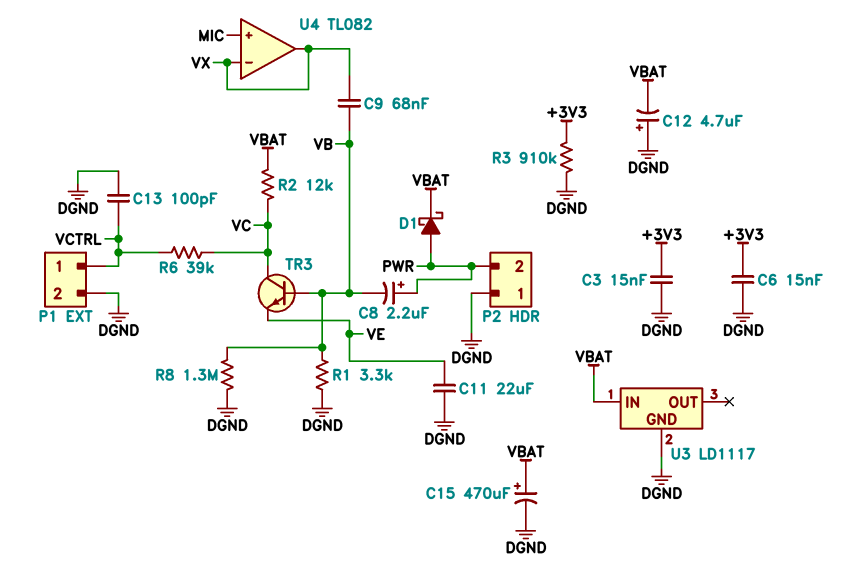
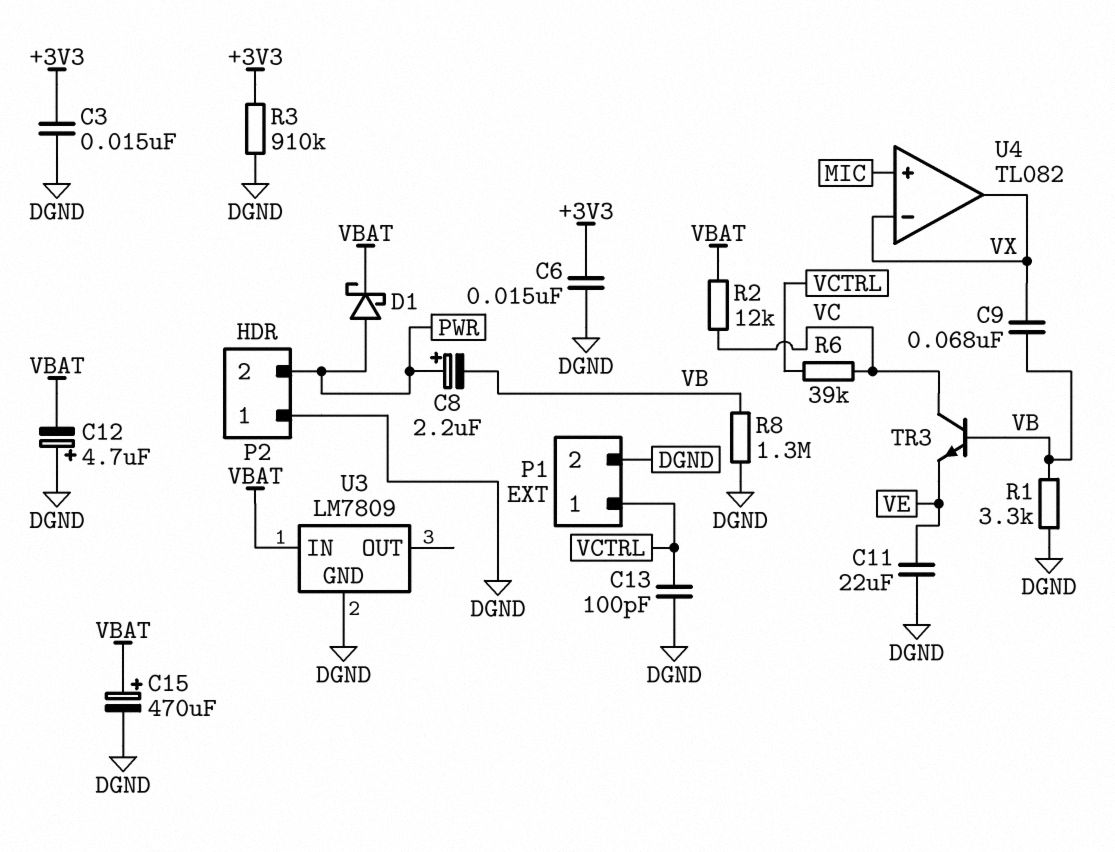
U3: LD1117 -> LM7809

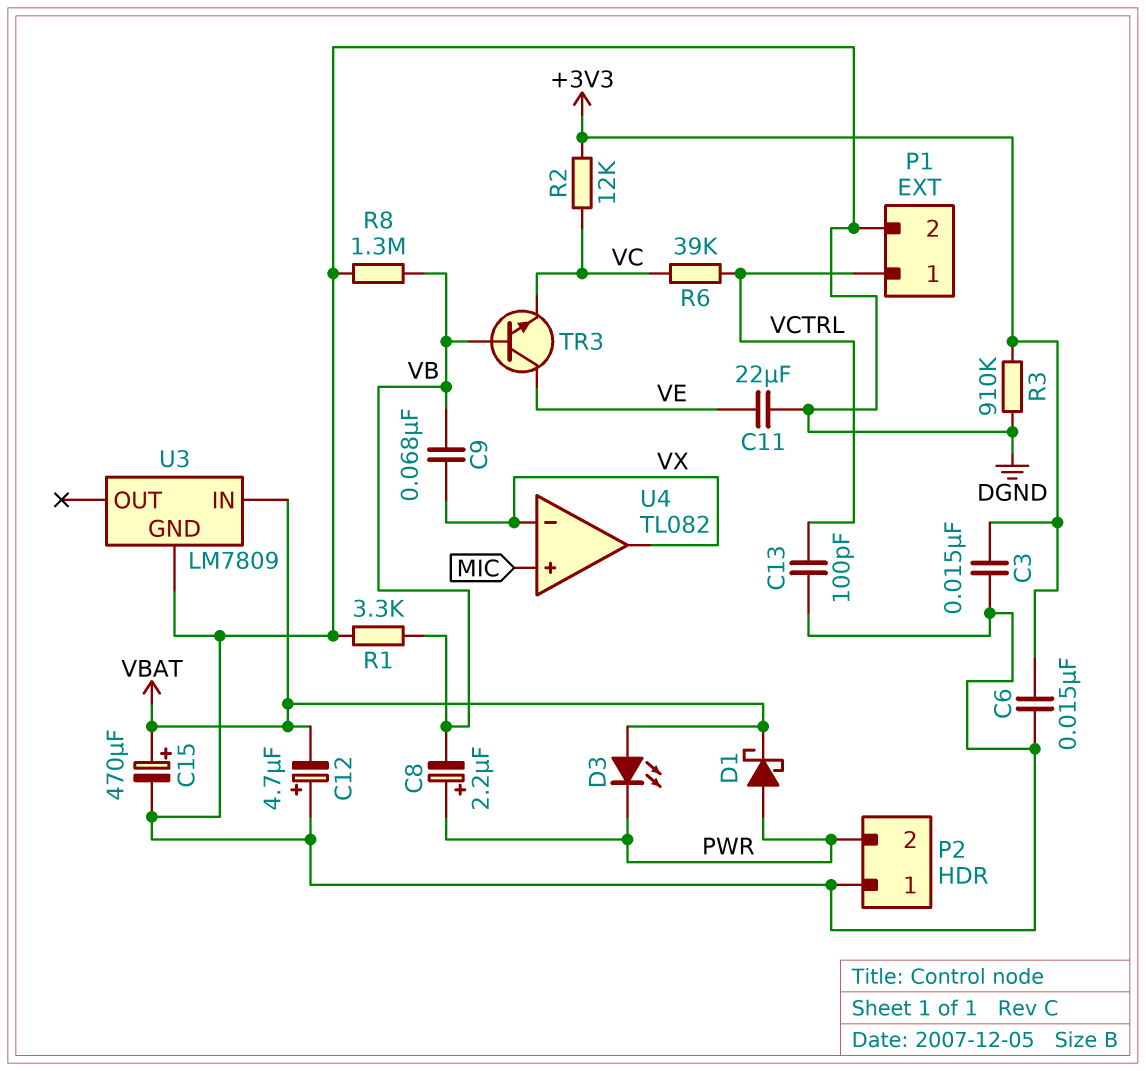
D3: none -> LED (A VBAT, K PWR)
R2: 12k (VBAT, VC) -> 12k (+3V3, VC)
TR3: NPN (B VB, C VC, E VE) -> NPN (B VB, C VE, E VC)

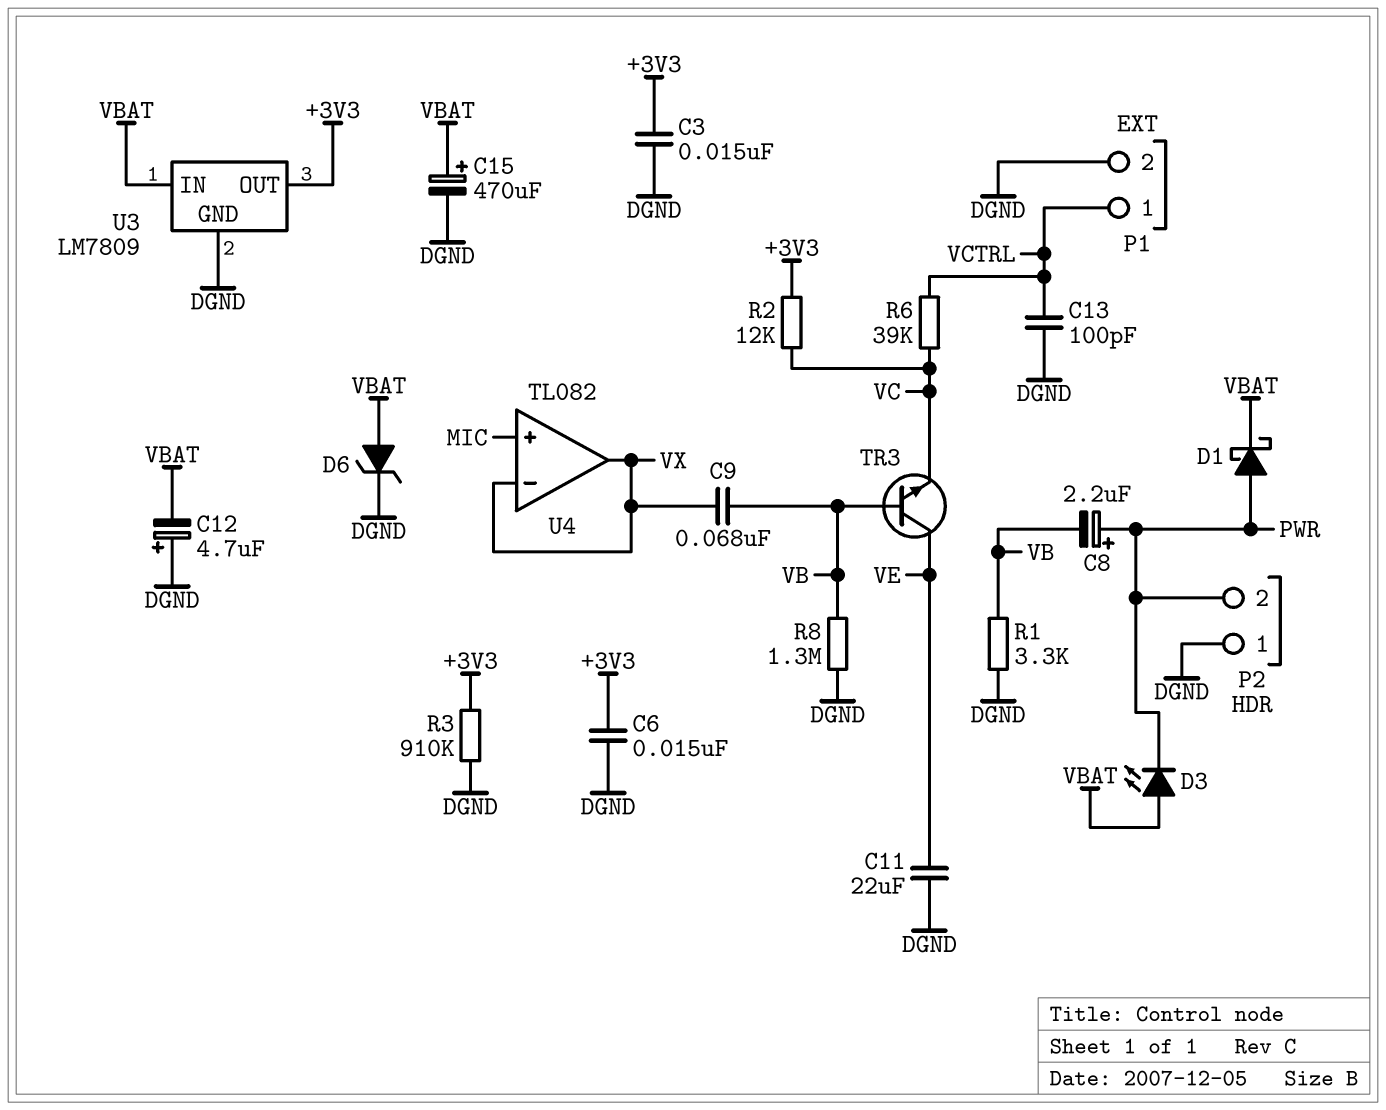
D6: none -> zener (A VBAT, K DGND)
U3 pin OUT: none -> +3V3

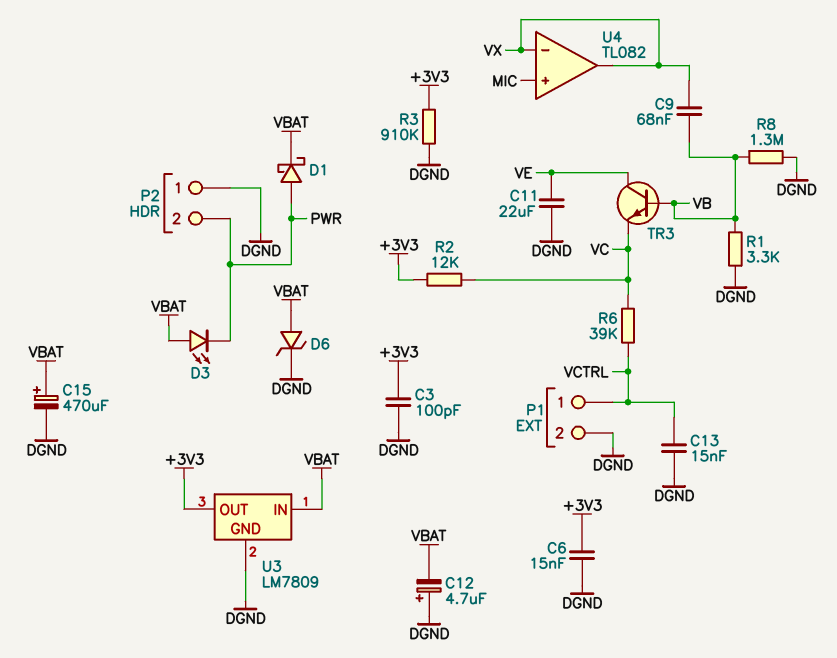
C3: 15nF (+3V3, DGND) -> 100pF (+3V3, DGND)
C8: 2.2uF (plus PWR, minus VB) -> none
C13: 100pF (DGND, VCTRL) -> 15nF (DGND, VCTRL)

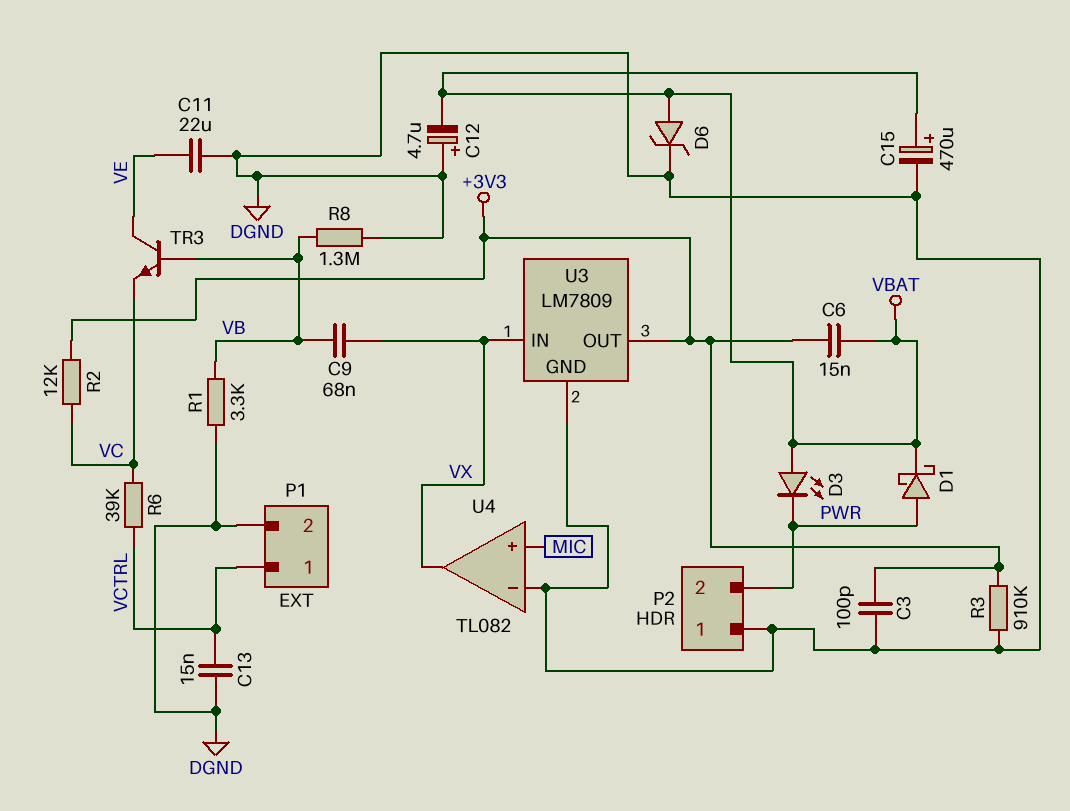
C6: 15nF (+3V3, DGND) -> 15nF (+3V3, VBAT)
U3 pin IN: VBAT -> VX
U4 pin in-: VX -> DGND

